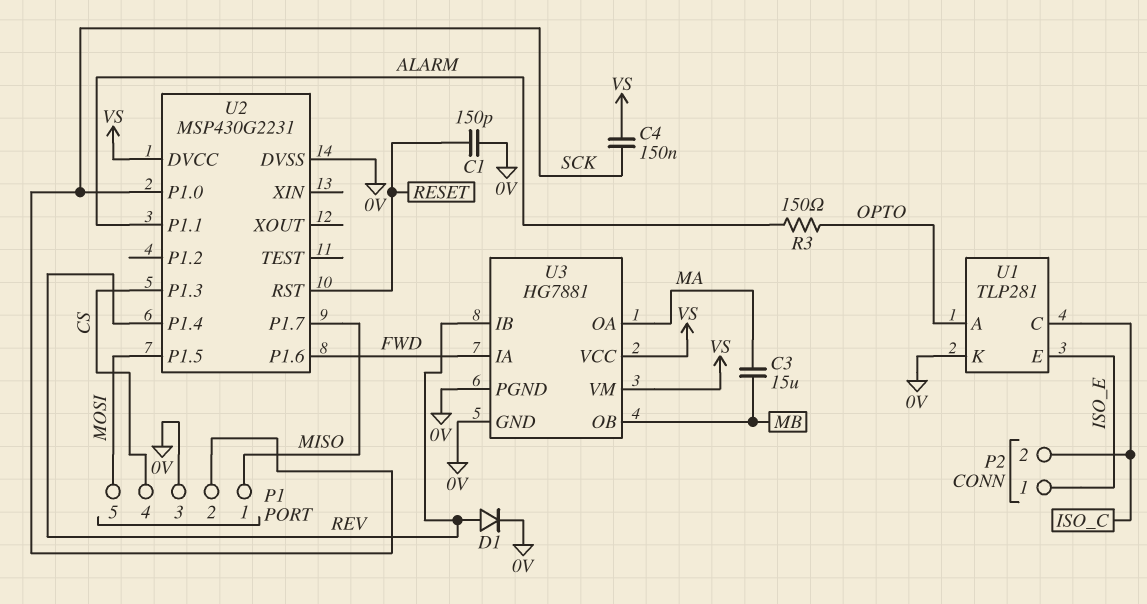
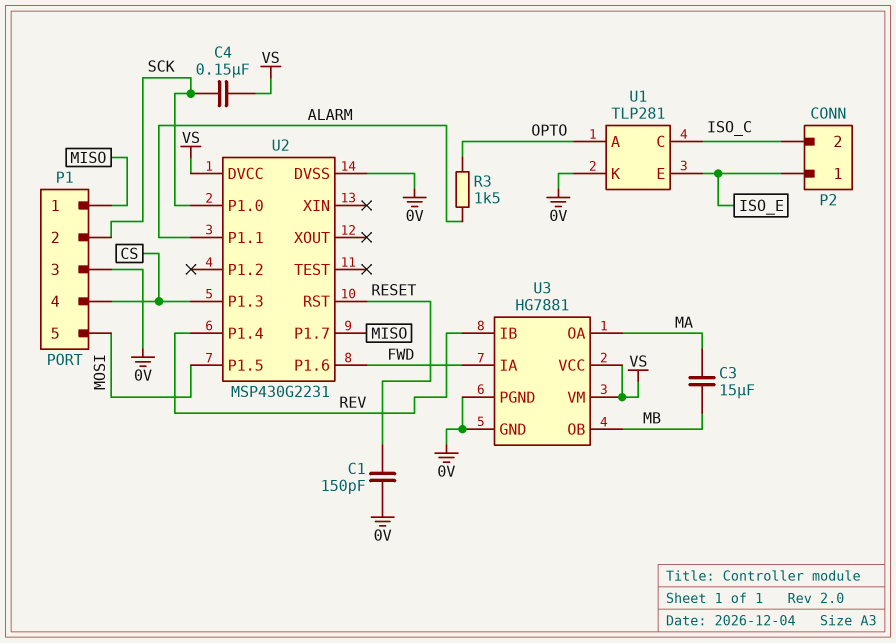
D1: diode (A REV, K 0V) -> none
R3: 150 (ALARM, OPTO) -> 1.5k (ALARM, OPTO)

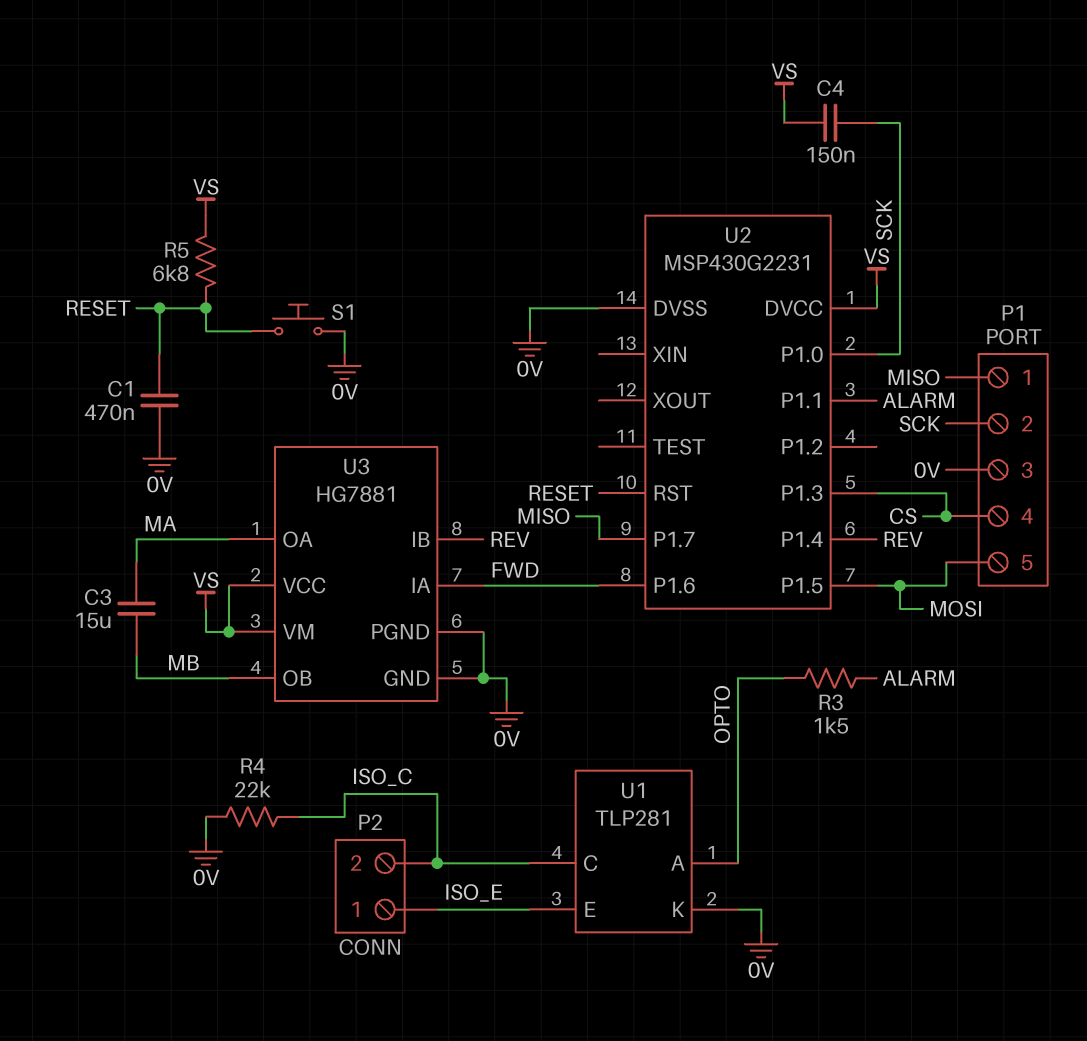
C1: 150pF (0V, RESET) -> 470nF (0V, RESET)
R4: none -> 22k (0V, ISO_C)
R5: none -> 6.8k (RESET, VS)
S1: none -> button (0V, RESET)

